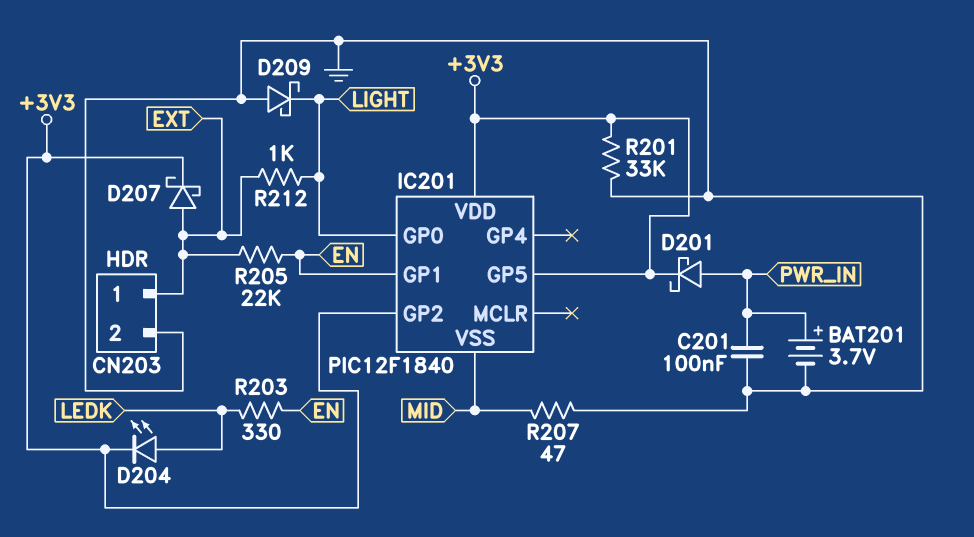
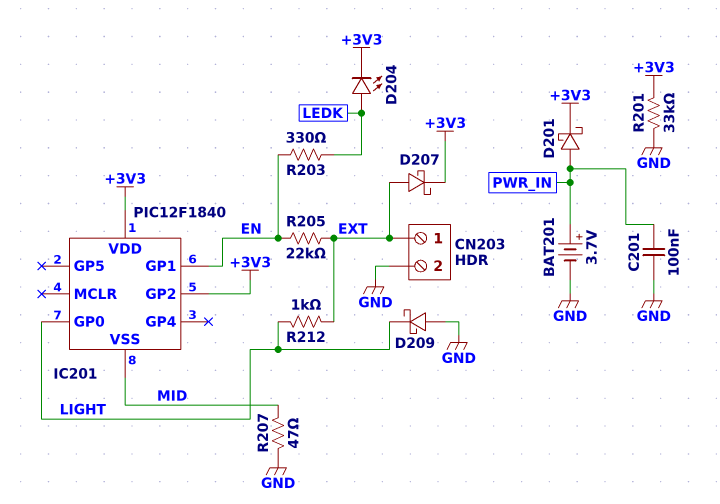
IC201 pin GP5: +3V3 -> none

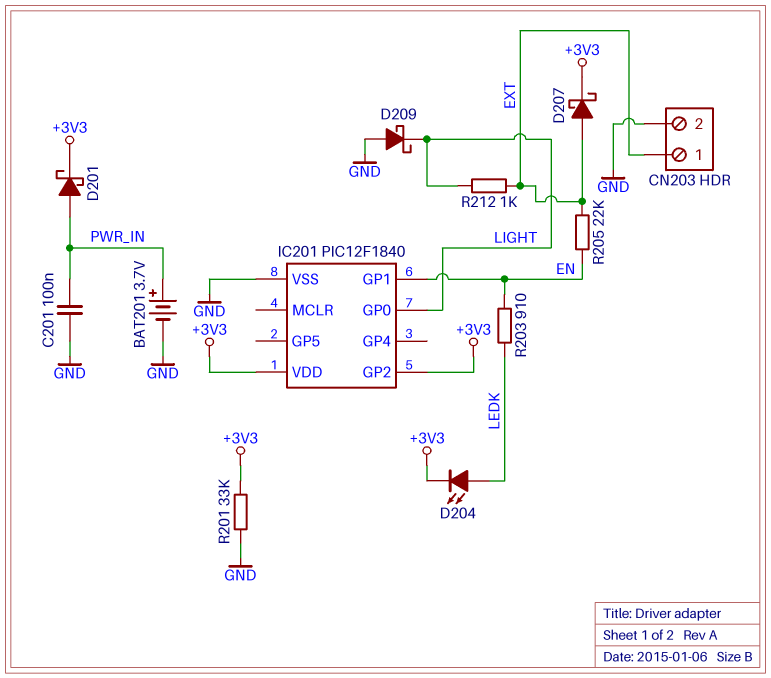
IC201 pin VSS: MID -> GND
R203: 330 (EN, LEDK) -> 910 (EN, LEDK)
R207: 47 (GND, MID) -> none

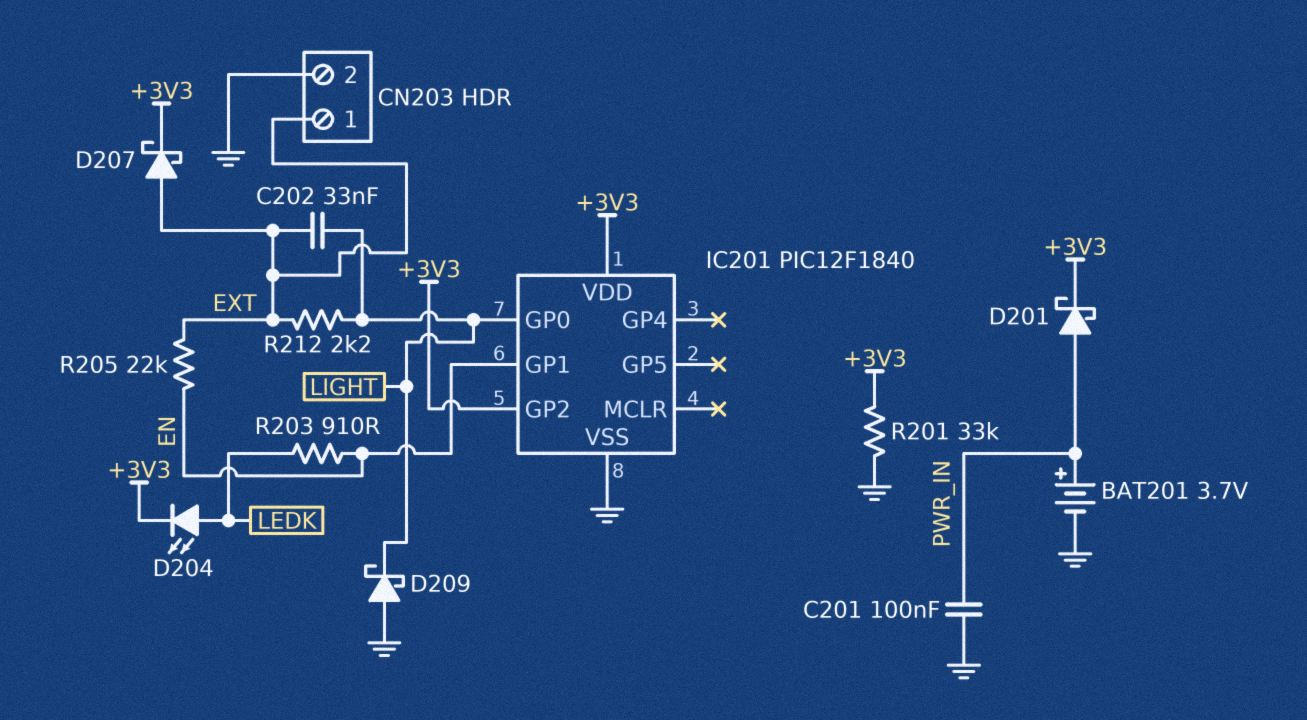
C202: none -> 33nF (EXT, LIGHT)
R212: 1k (EXT, LIGHT) -> 2.2k (EXT, LIGHT)

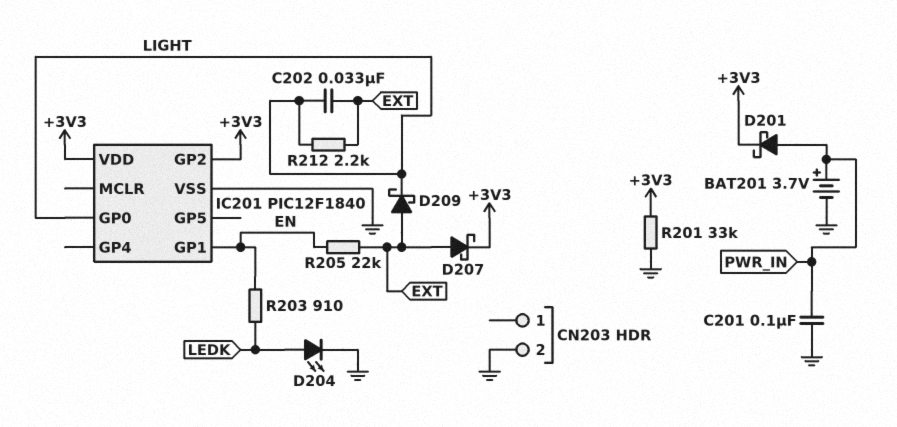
CN203 pin 1: EXT -> none
D204: LED (A LEDK, K +3V3) -> LED (A LEDK, K GND)
D209: schottky (A GND, K LIGHT) -> schottky (A EXT, K LIGHT)

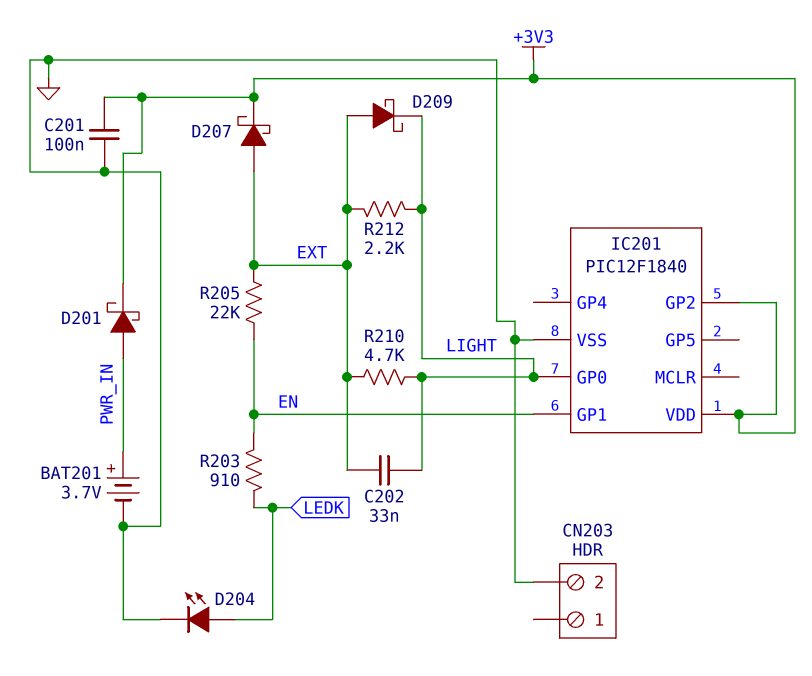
C201: 100nF (GND, PWR_IN) -> 100nF (+3V3, GND)
R201: 33k (+3V3, GND) -> none
R210: none -> 4.7k (EXT, LIGHT)

